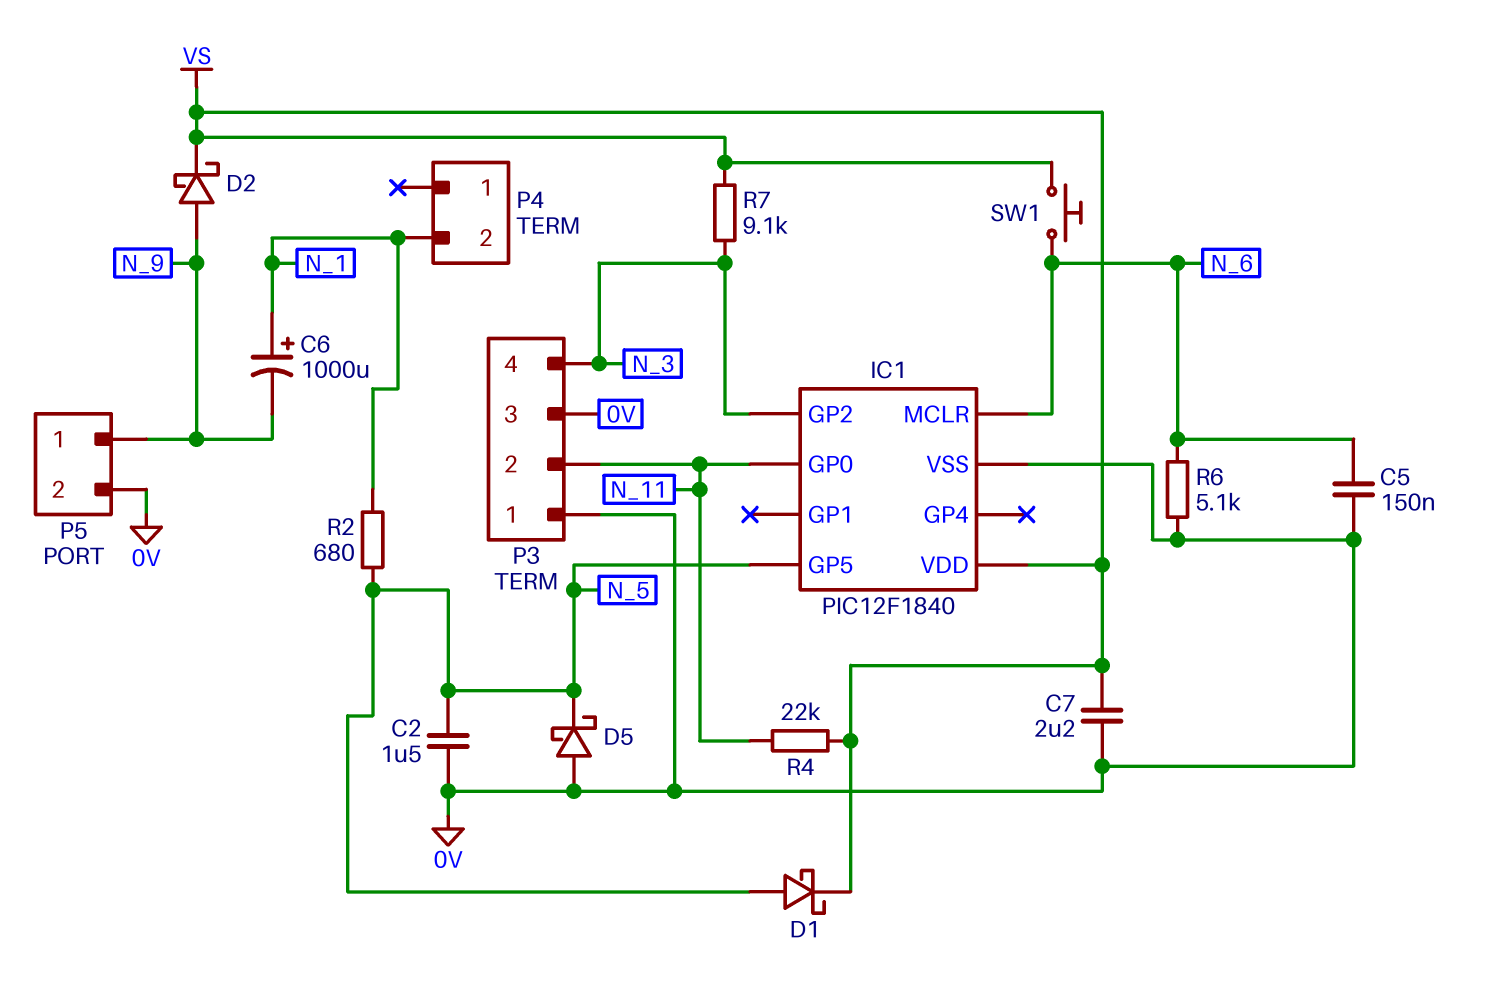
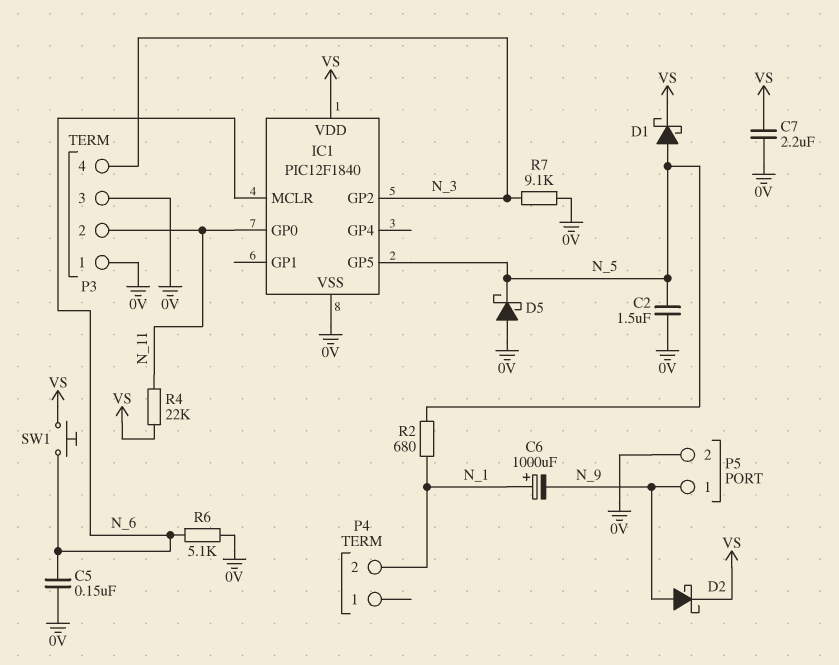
R7: 9.1k (N_3, VS) -> 9.1k (0V, N_3)

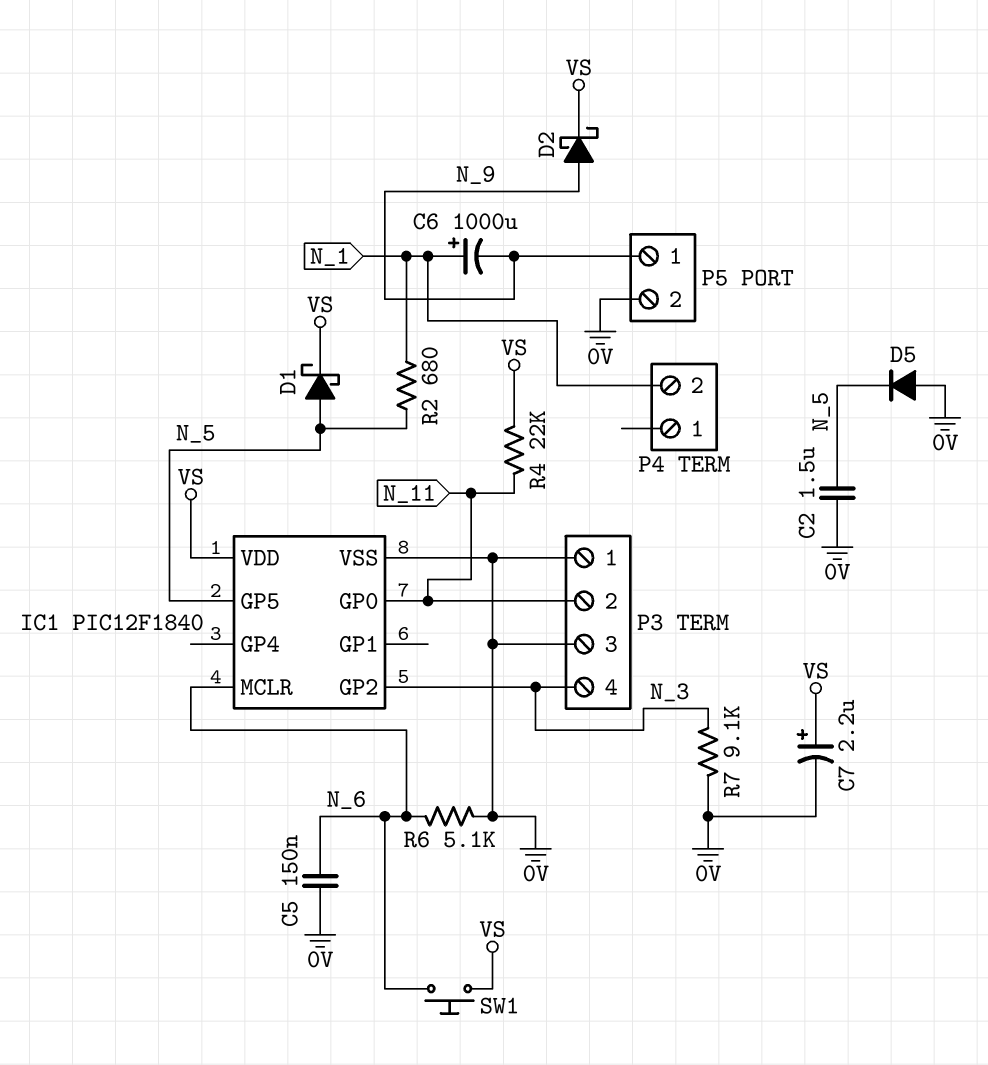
C7: 2.2uF (0V, VS) -> 2.2uF (plus VS, minus 0V)
D5: schottky (A 0V, K N_5) -> diode (A 0V, K N_5)

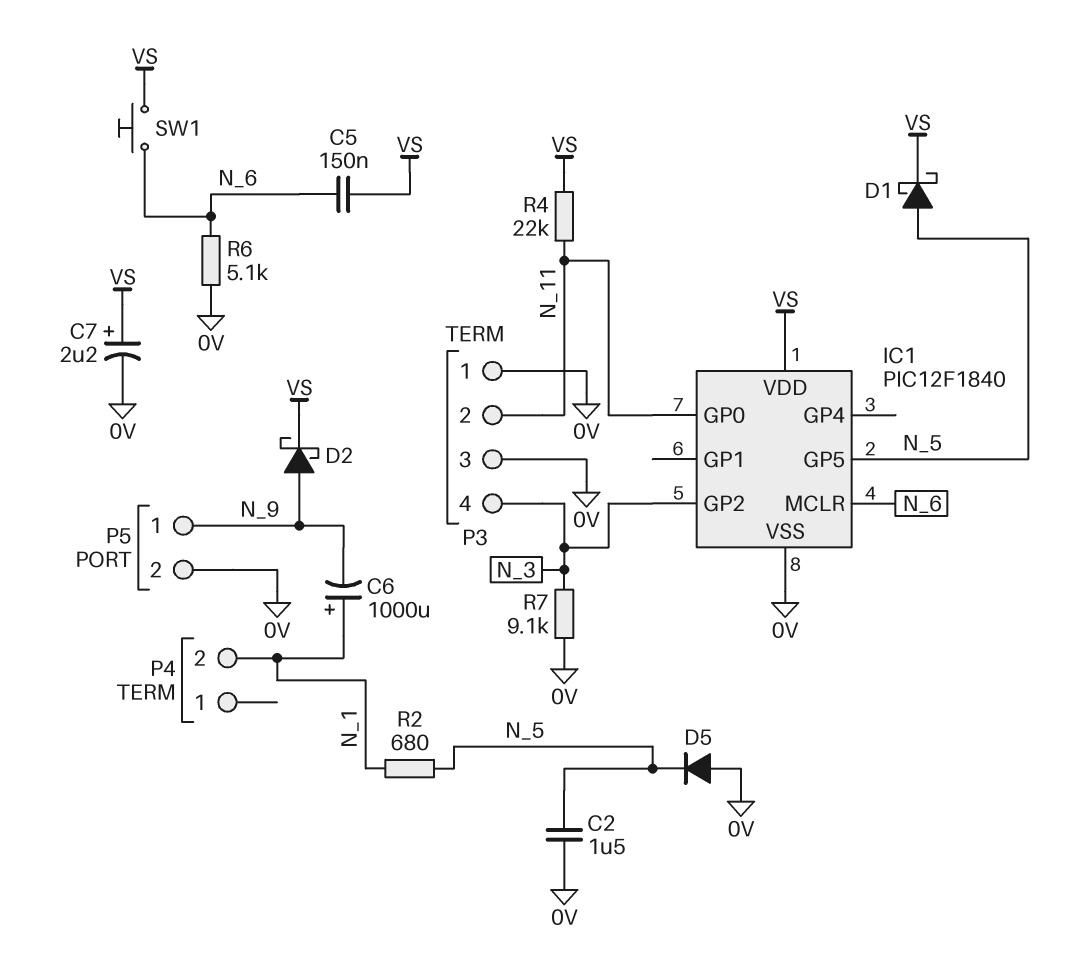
C5: 150nF (0V, N_6) -> 150nF (N_6, VS)

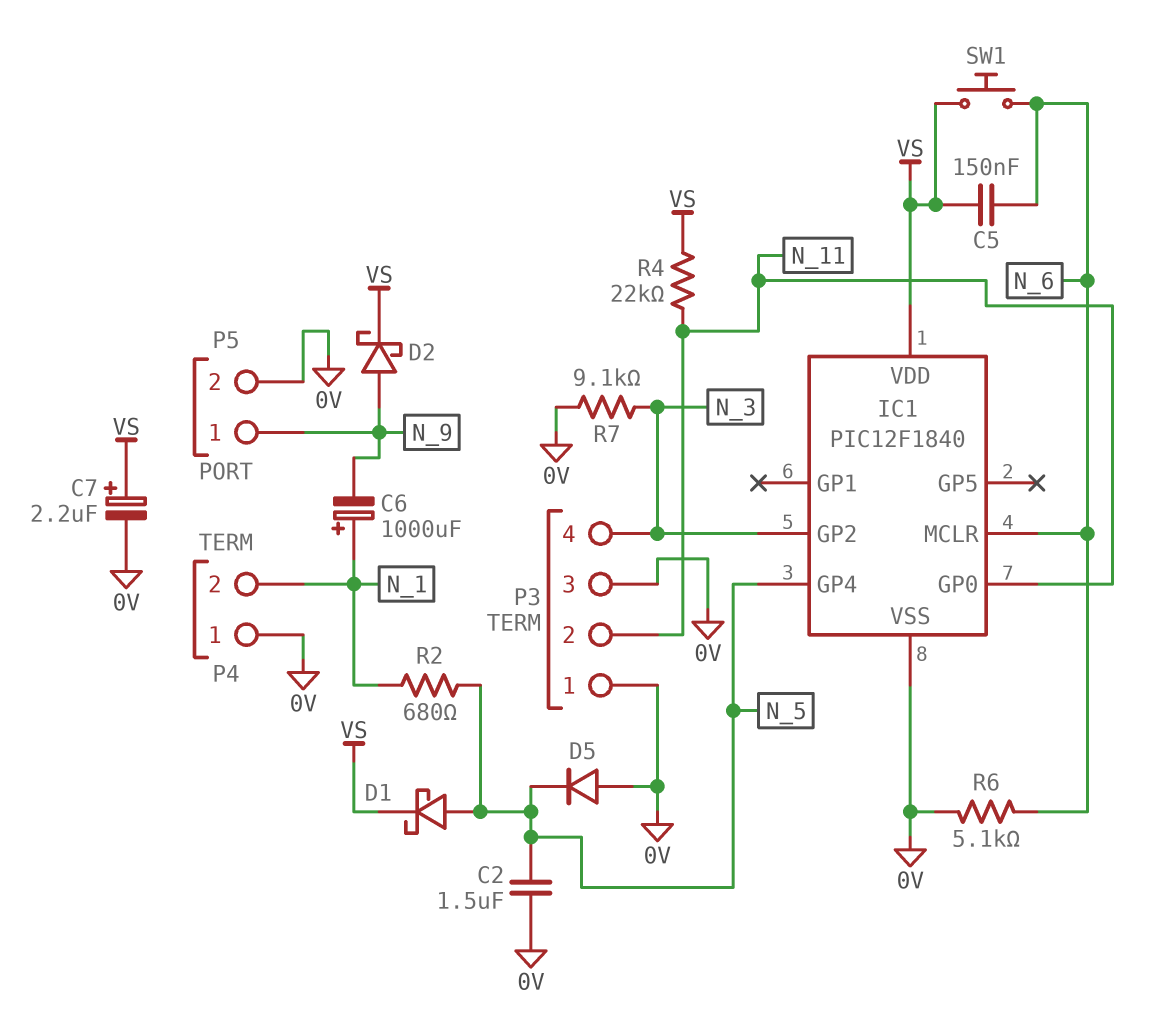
IC1 pin GP4: none -> N_5
IC1 pin GP5: N_5 -> none
P4 pin 1: none -> 0V

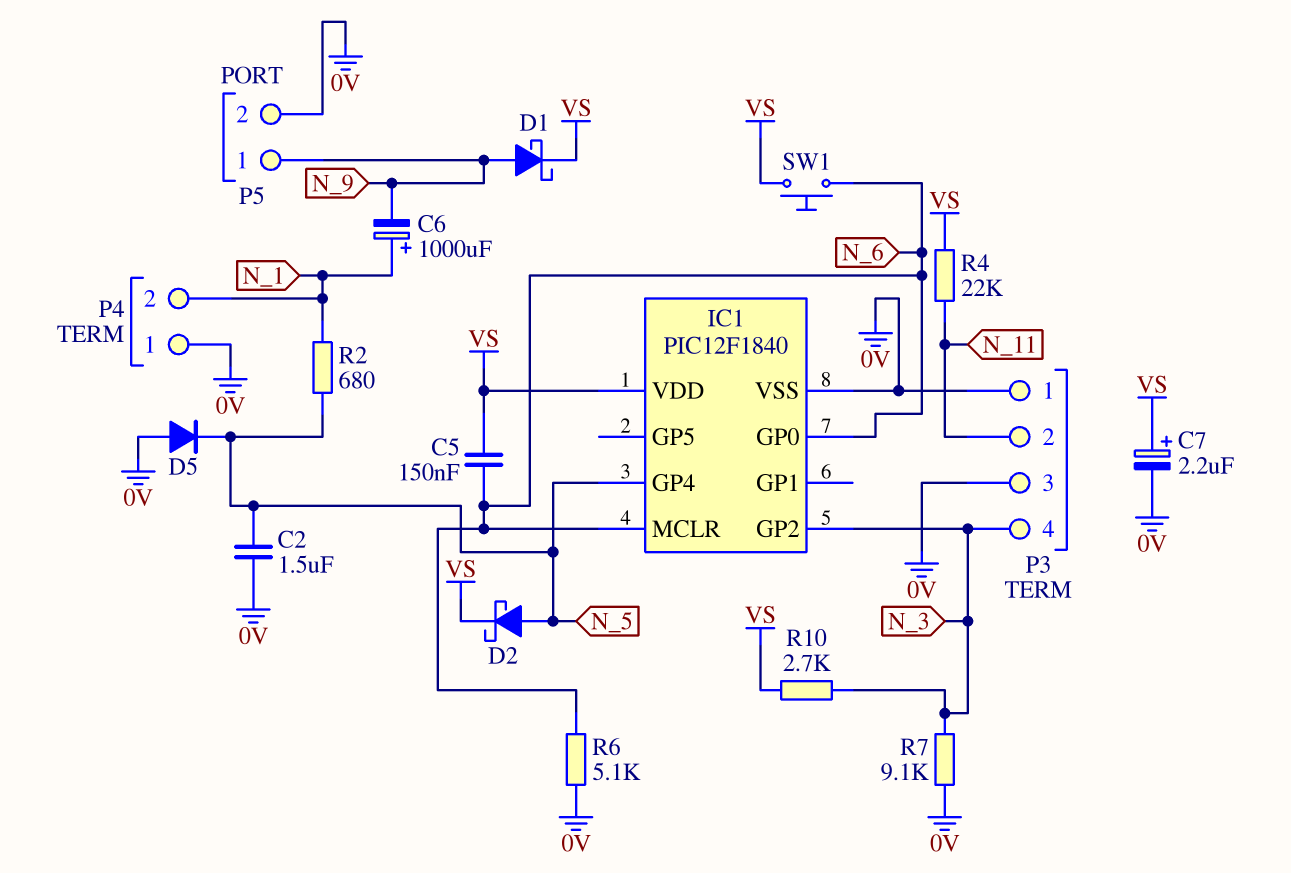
D1: schottky (A N_5, K VS) -> schottky (A N_9, K VS)
D2: schottky (A N_9, K VS) -> schottky (A N_5, K VS)
IC1 pin GP0: N_11 -> N_6
R10: none -> 2.7k (N_3, VS)

